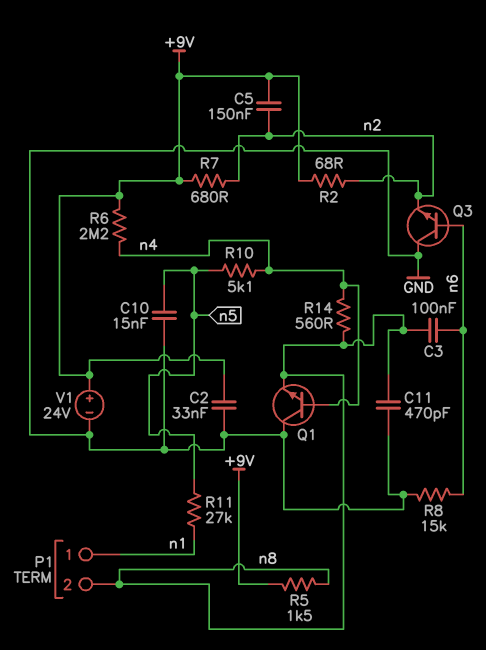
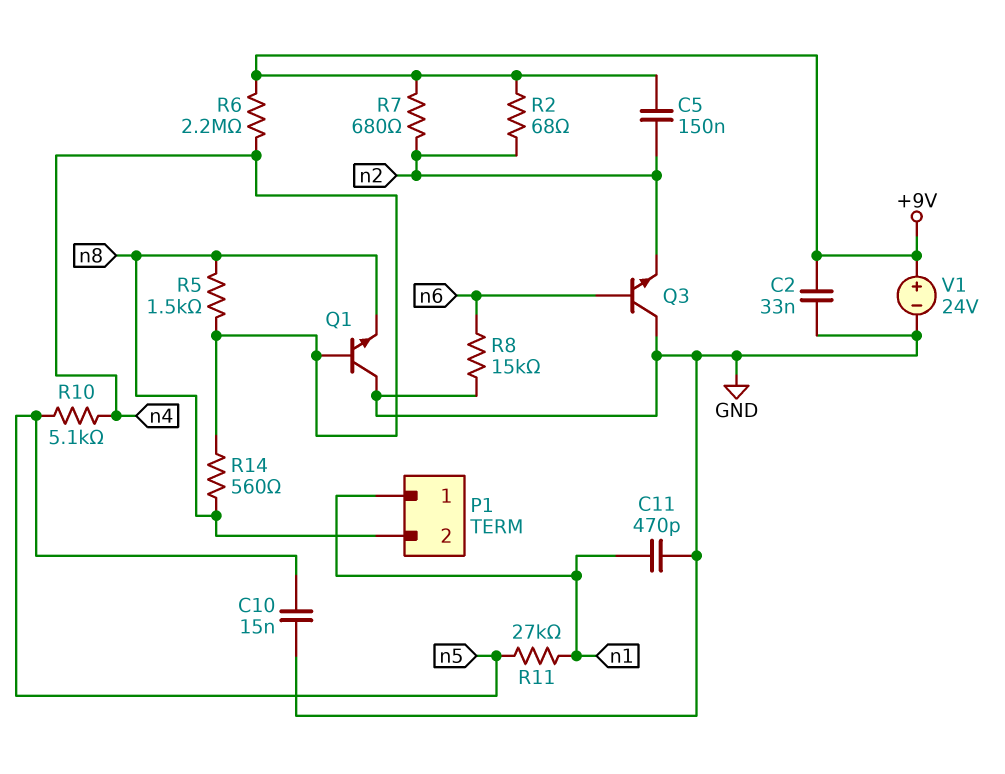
C3: 100nF (n6, n8) -> none
C11: 470pF (GND, n8) -> 470pF (GND, n1)
R5: 1.5k (+9V, n8) -> 1.5k (n4, n8)

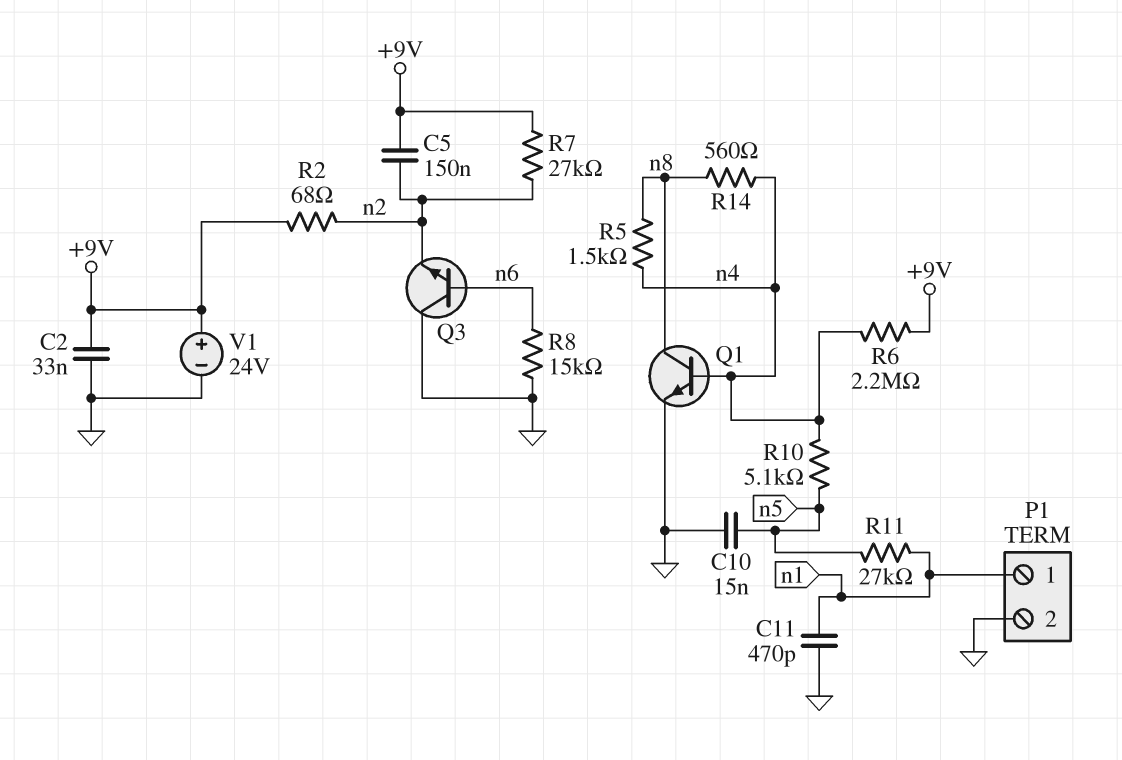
P1 pin 2: n8 -> GND
Q1: NPN (B n4, C GND, E n8) -> NPN (B n4, C n8, E GND)
R7: 680 (+9V, n2) -> 27k (+9V, n2)

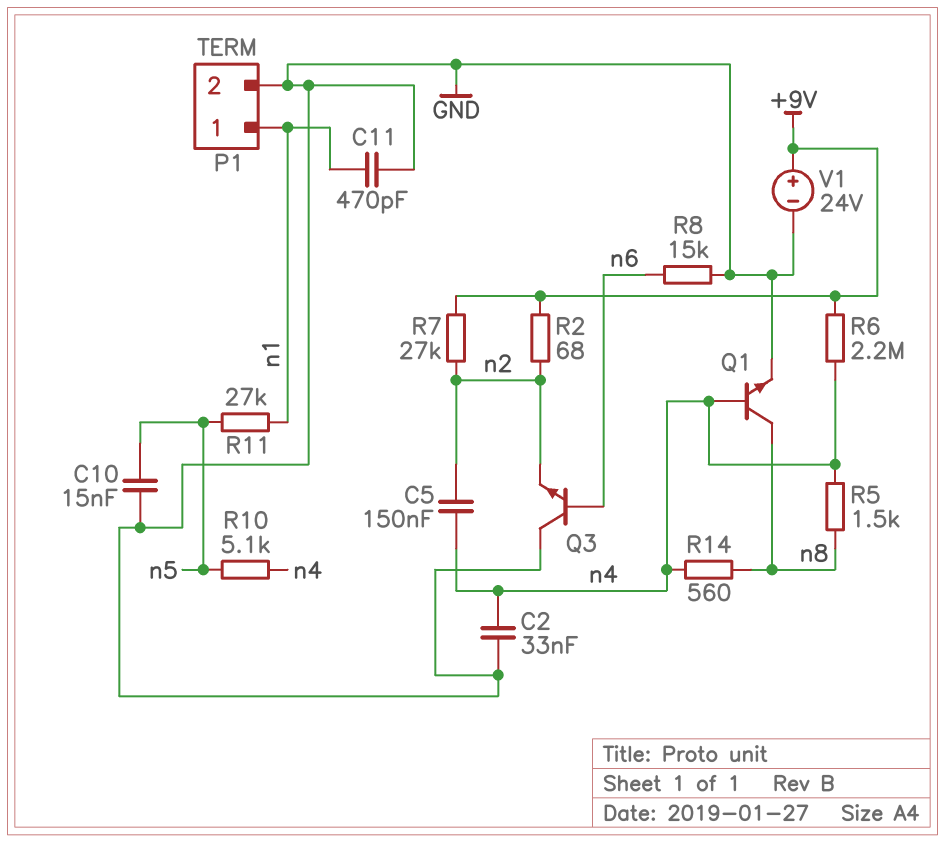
C2: 33nF (+9V, GND) -> 33nF (GND, n4)
C5: 150nF (+9V, n2) -> 150nF (n2, n4)

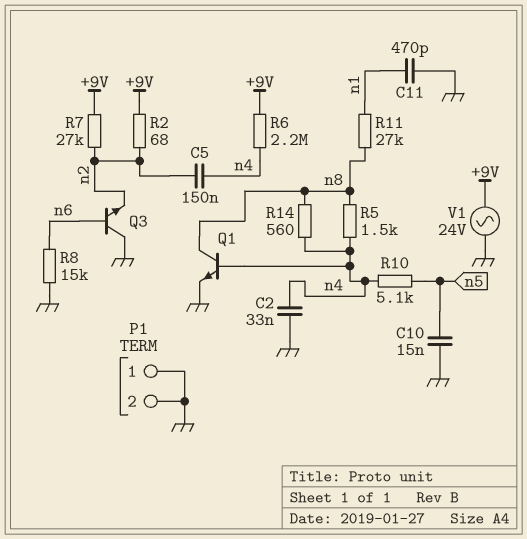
P1 pin 1: n1 -> GND
R11: 27k (n1, n5) -> 27k (n1, n8)
V1: 24V (plus +9V, minus GND) -> AC 24V (+9V, GND)

